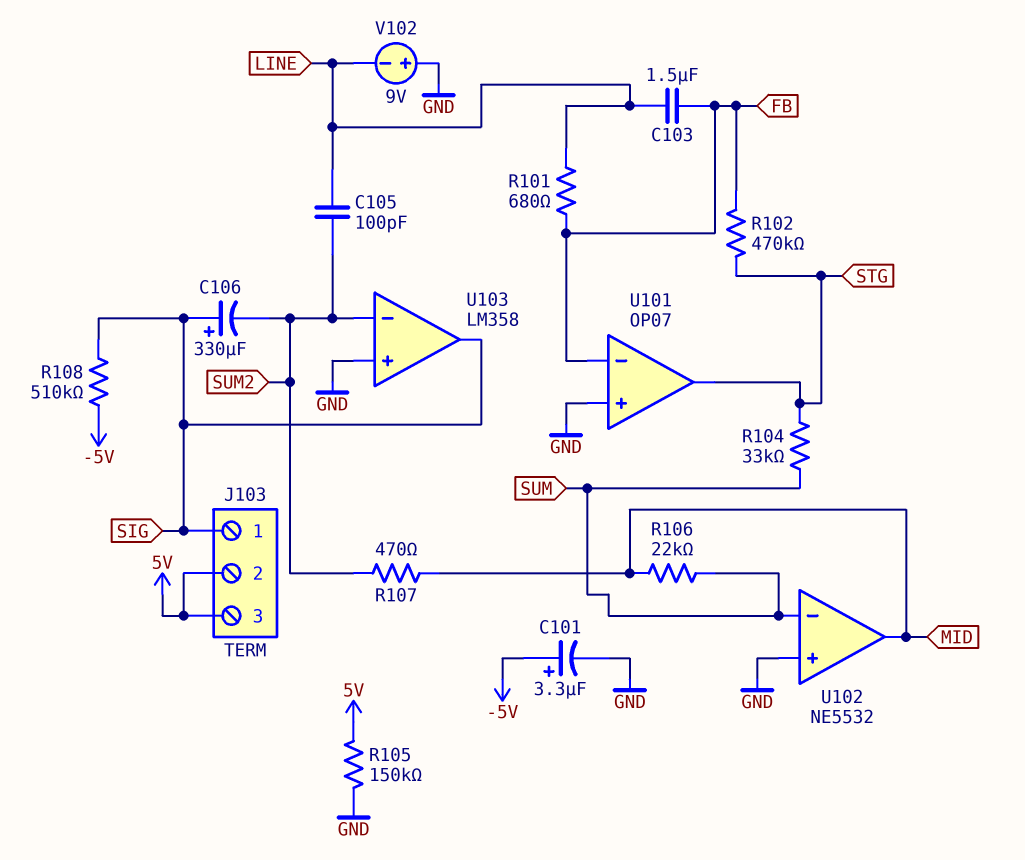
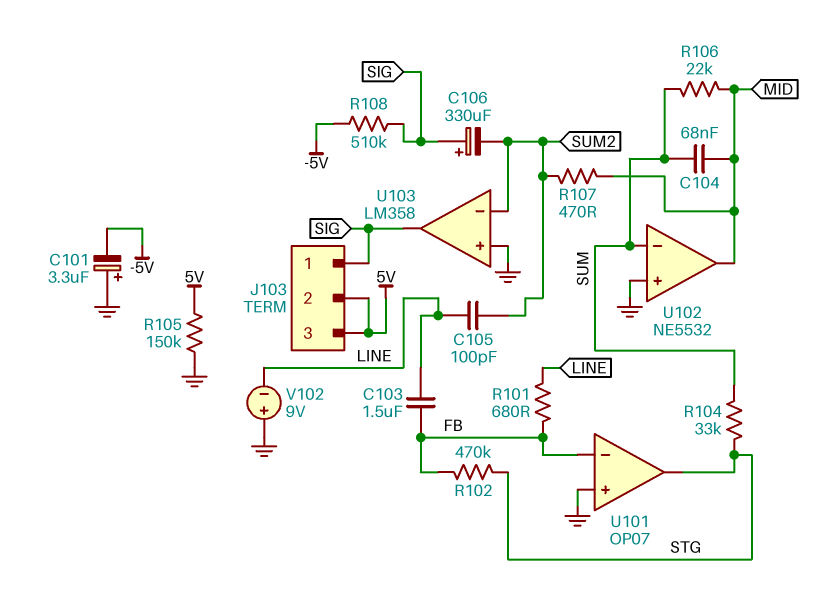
C101: 3.3uF (plus -5V, minus GND) -> 3.3uF (plus GND, minus -5V)
C104: none -> 68nF (MID, SUM)

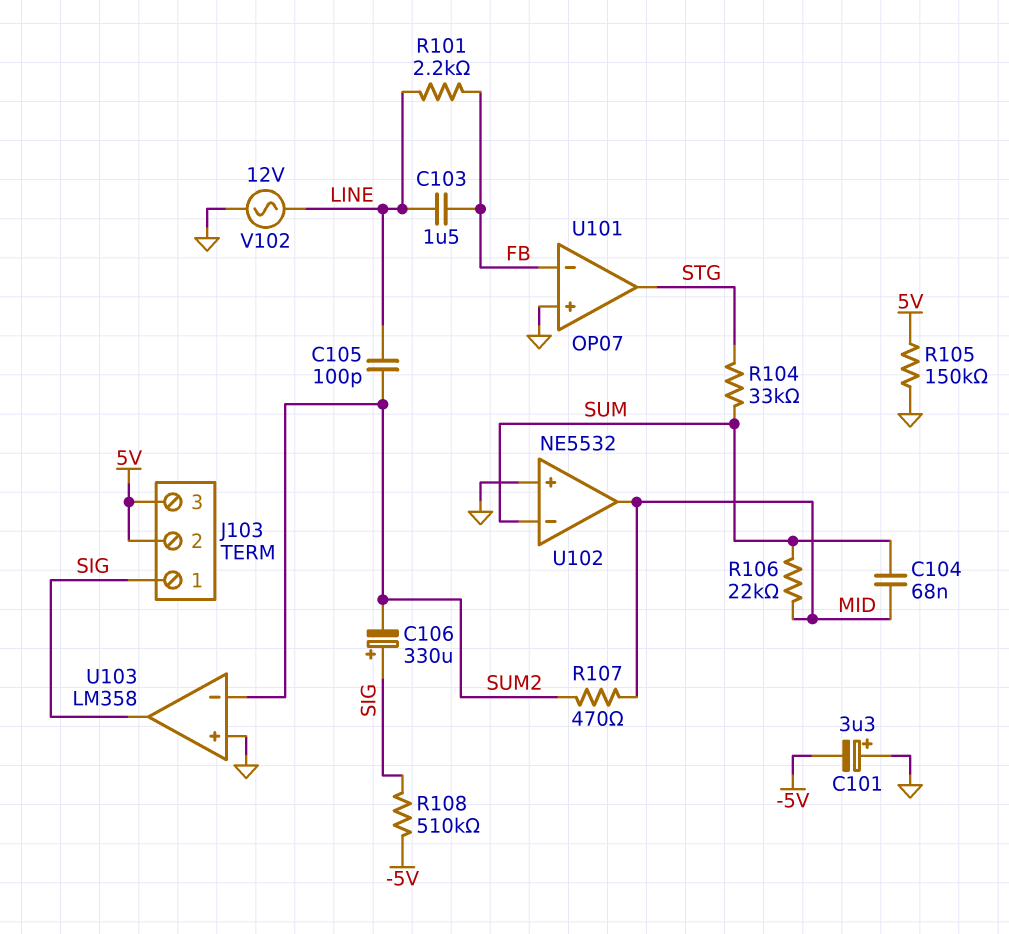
R101: 680 (FB, LINE) -> 2.2k (FB, LINE)
R102: 470k (FB, STG) -> none
V102: 9V (plus GND, minus LINE) -> AC 12V (GND, LINE)

